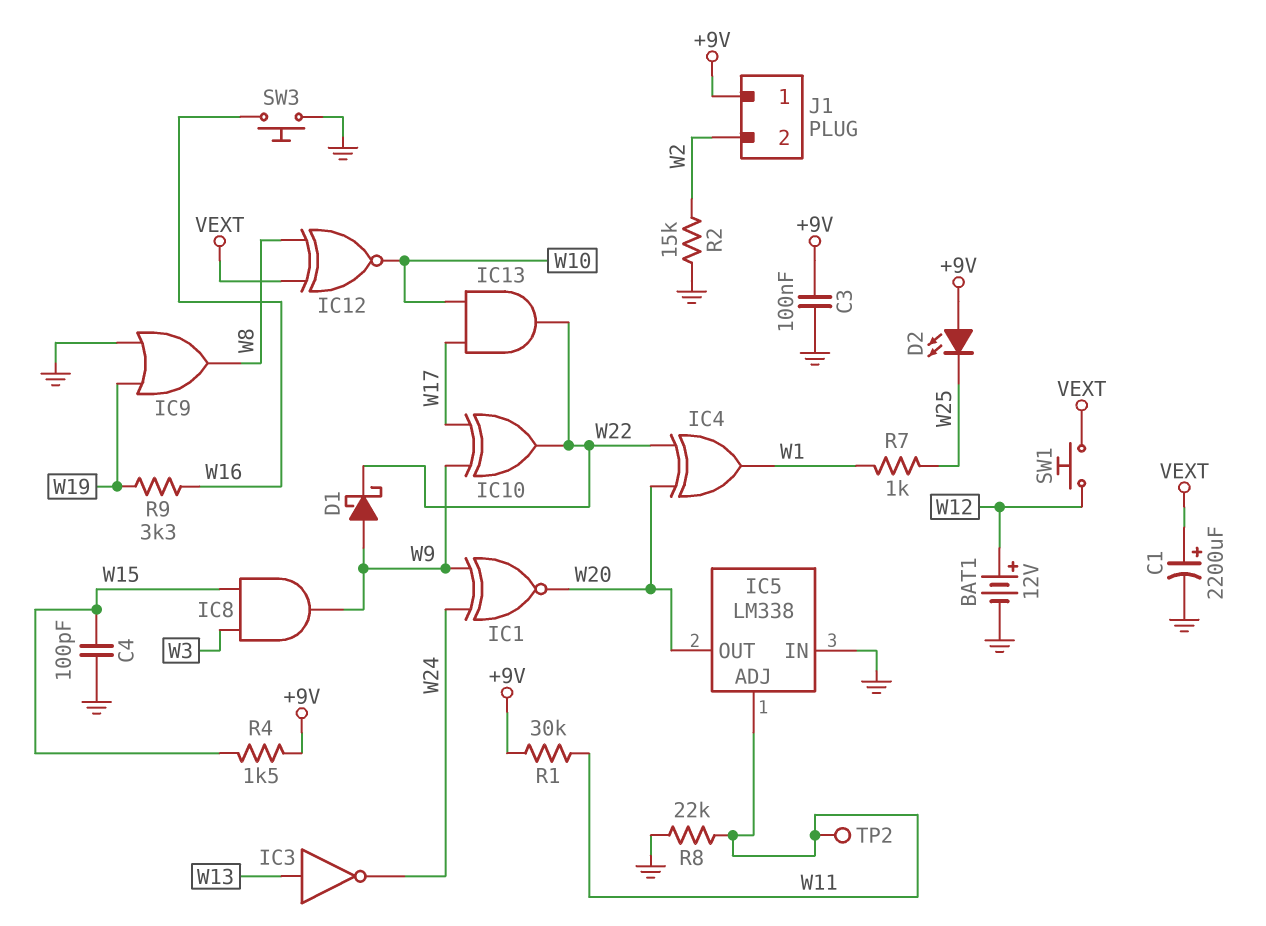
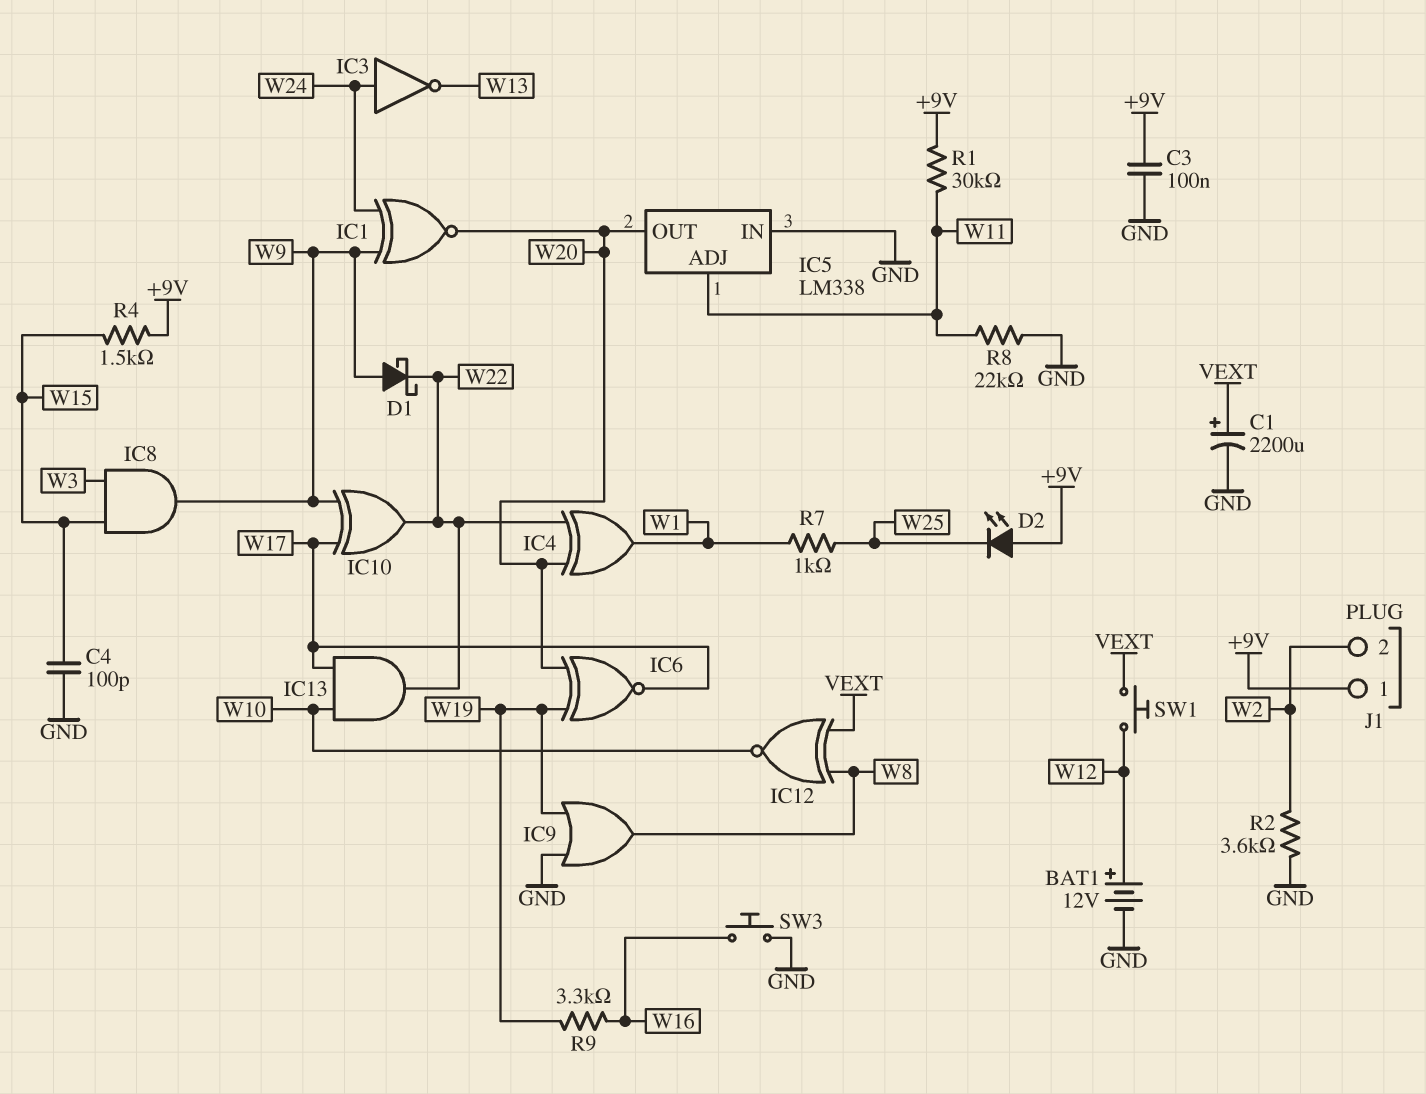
IC3: NOT (in W13, out W24) -> NOT (in W24, out W13)
IC6: none -> XNOR (in W19, in W20, out W17)
R2: 15k (GND, W2) -> 3.6k (GND, W2)
TP2: test point (W11) -> none

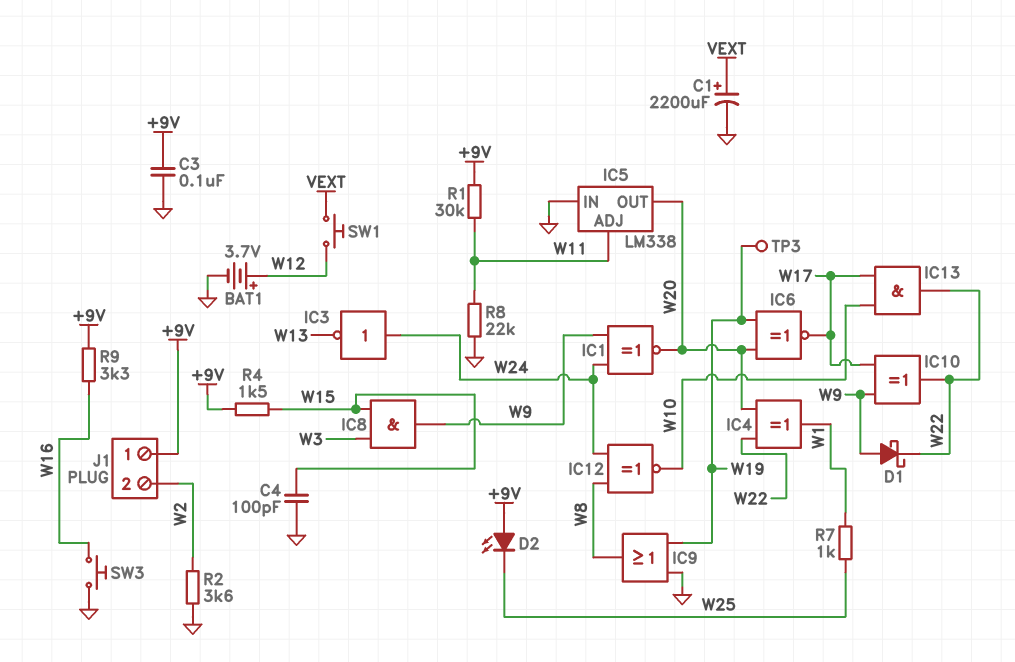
BAT1: 12V (plus W12, minus GND) -> 3.7V (plus W12, minus GND)
IC12: XNOR (in VEXT, in W8, out W10) -> XNOR (in W8, in W24, out W10)
R9: 3.3k (W16, W19) -> 3.3k (+9V, W16)
TP3: none -> test point (W19)

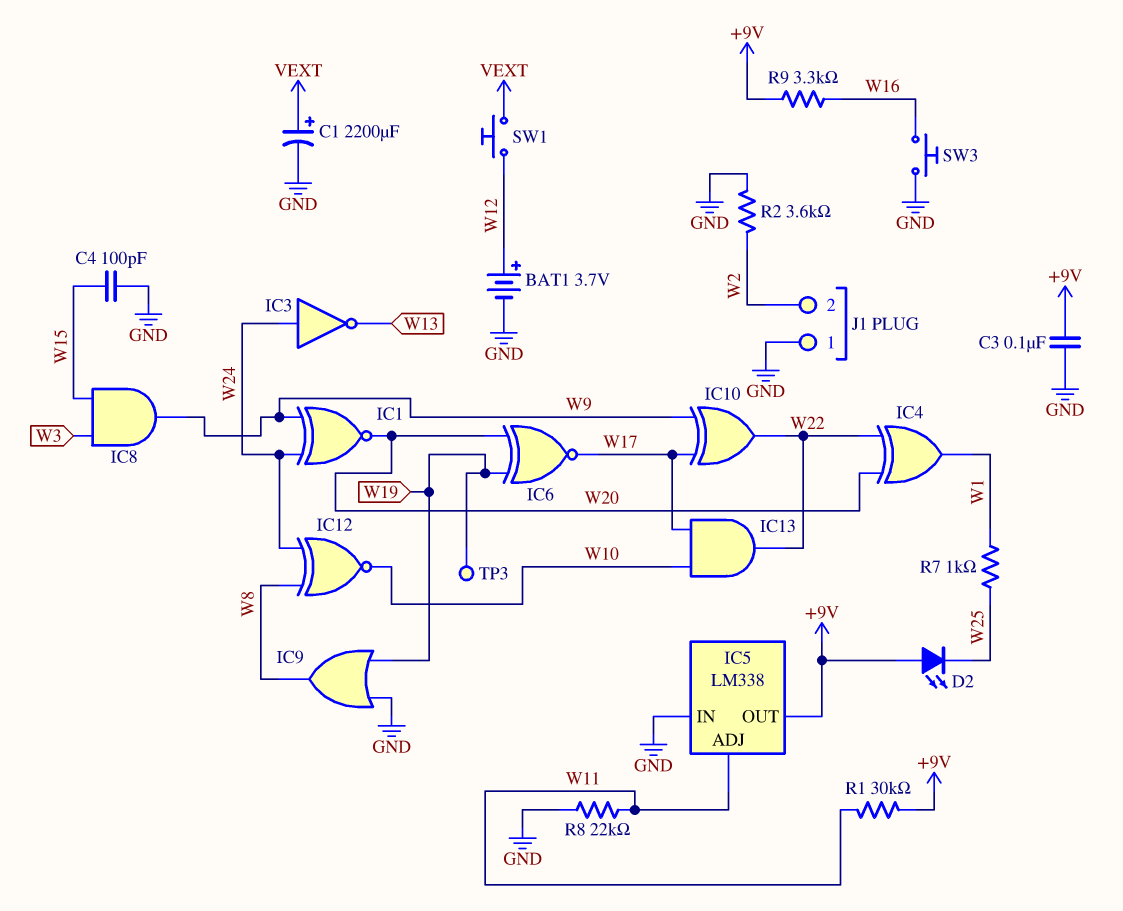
D1: schottky (A W9, K W22) -> none
IC5 pin OUT: W20 -> +9V
J1 pin 1: +9V -> GND
R4: 1.5k (+9V, W15) -> none

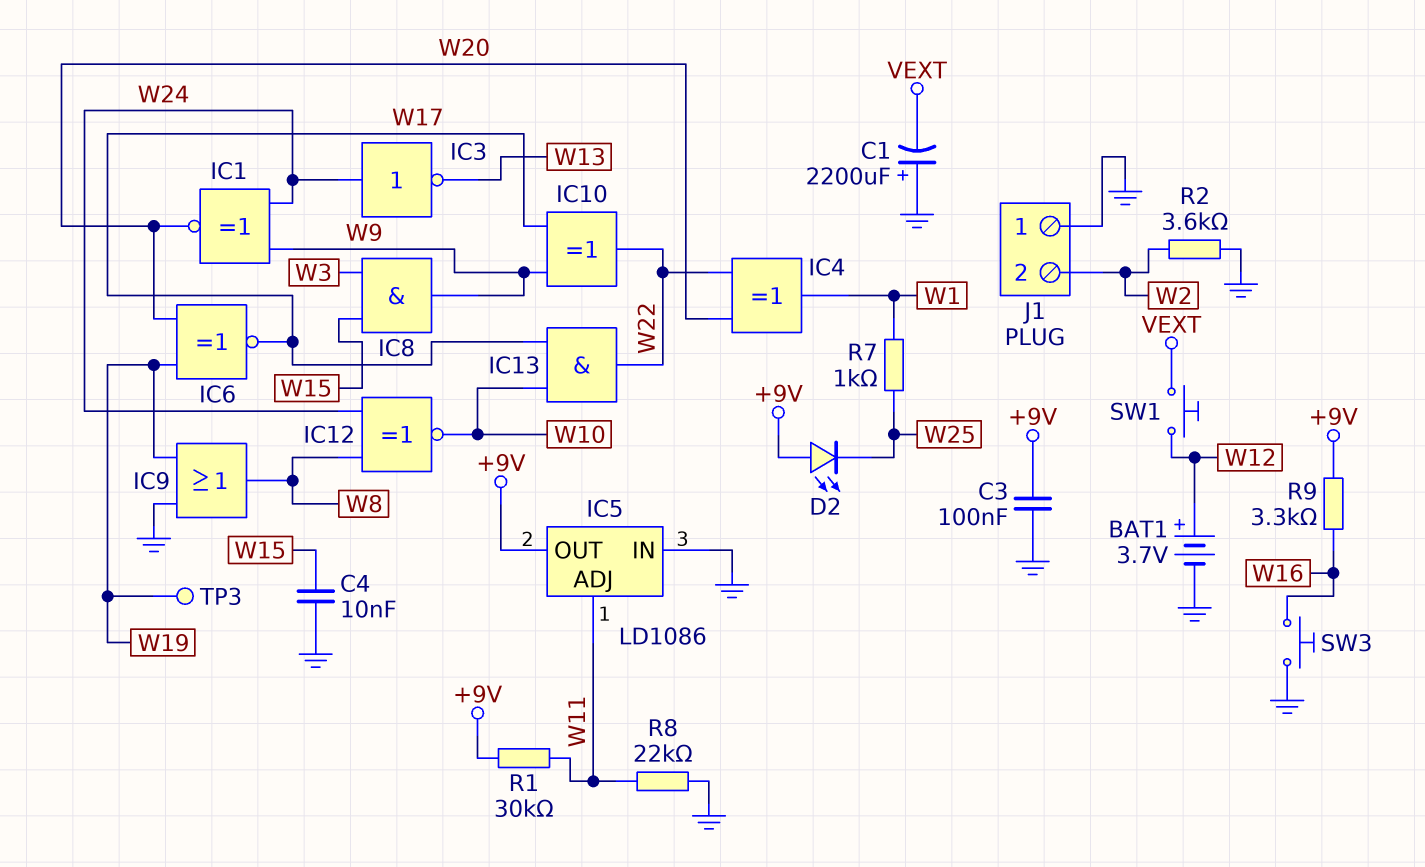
C1: 2200uF (plus VEXT, minus GND) -> 2200uF (plus GND, minus VEXT)
C4: 100pF (GND, W15) -> 10nF (GND, W15)
IC5: LM338 -> LD1086

